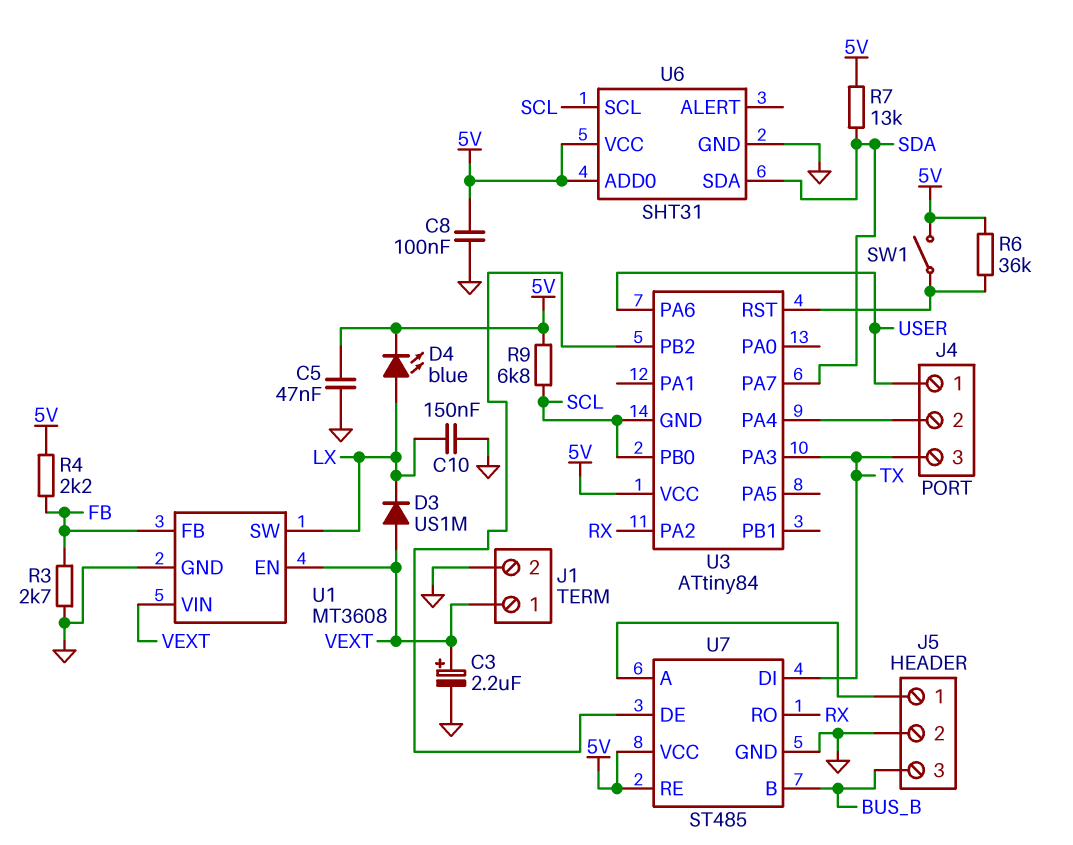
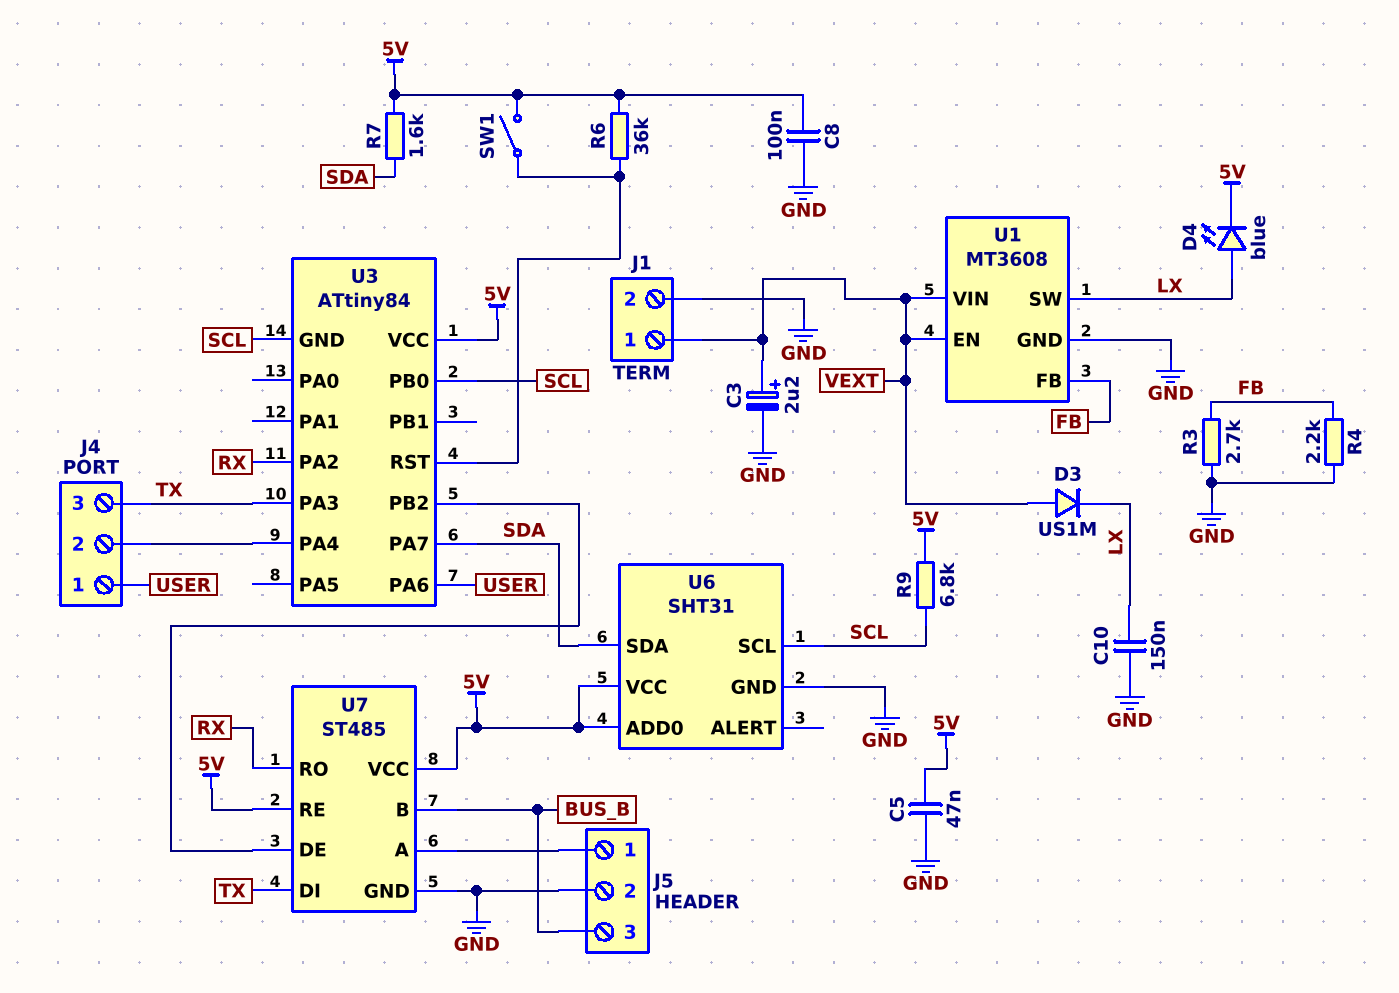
R4: 2.2k (5V, FB) -> 2.2k (FB, GND)
R7: 13k (5V, SDA) -> 1.6k (5V, SDA)

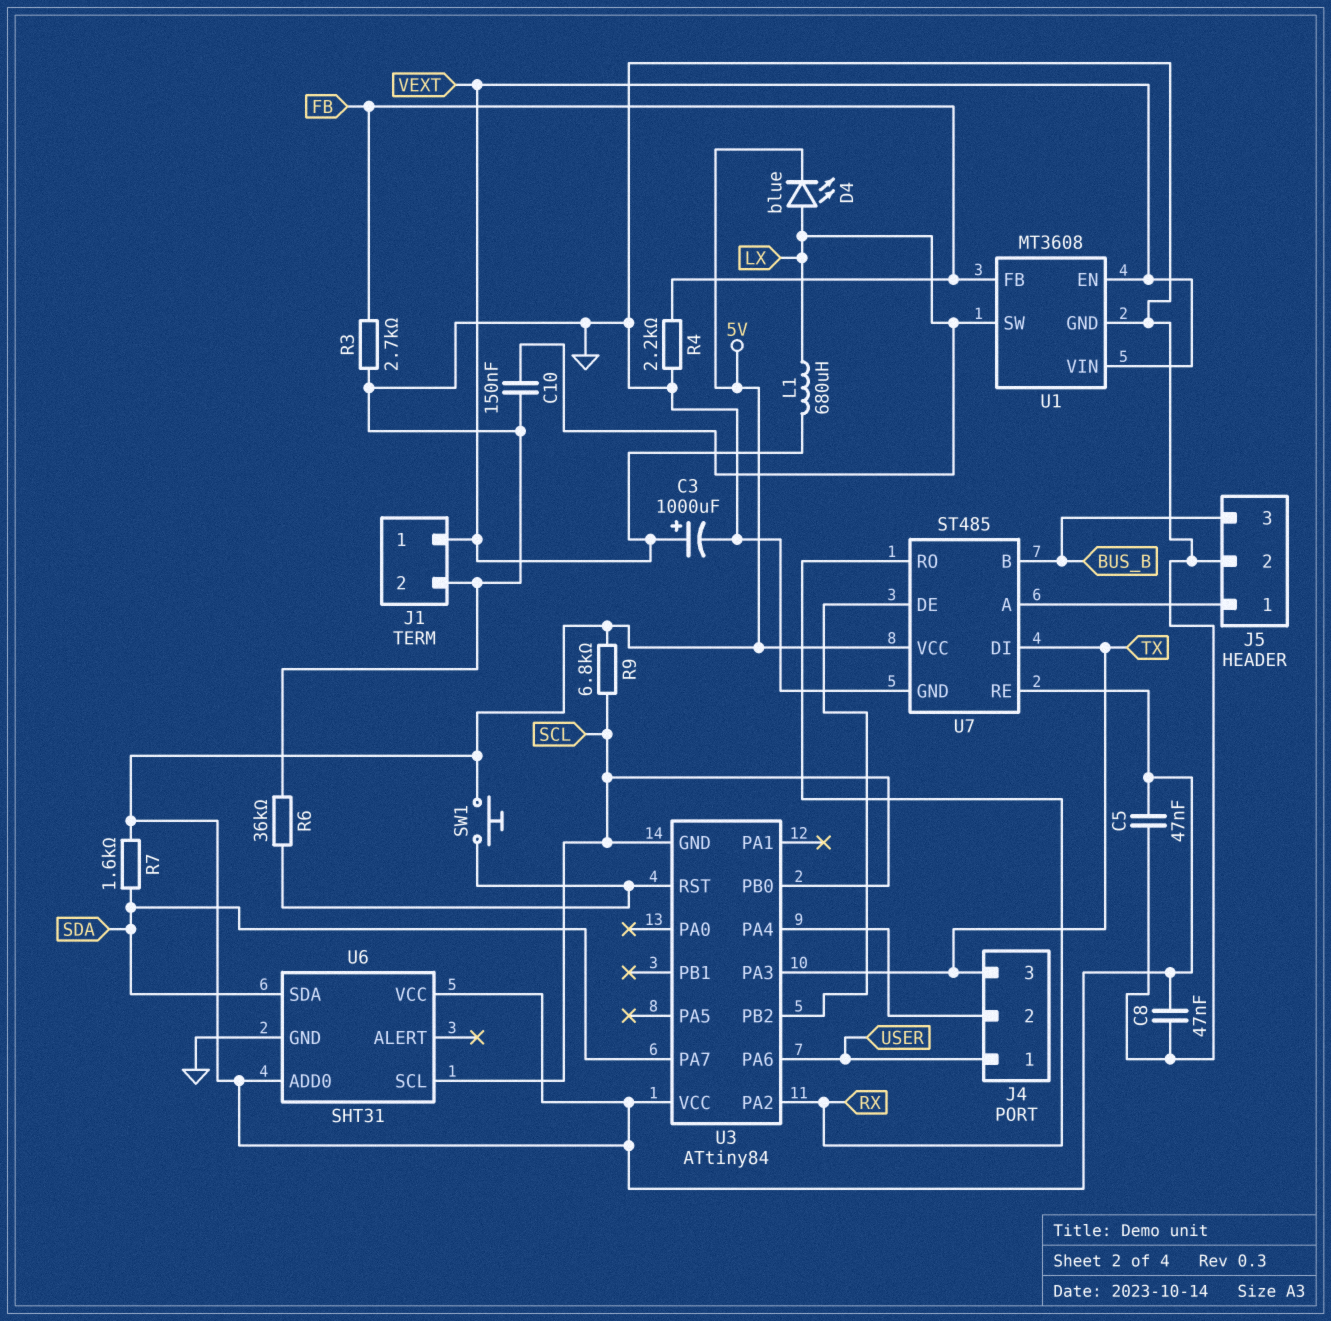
C3: 2.2uF (plus VEXT, minus GND) -> 1000uF (plus VEXT, minus GND)
C8: 100nF (5V, GND) -> 47nF (5V, GND)
D3: diode US1M (A VEXT, K LX) -> none
L1: none -> 680uH (LX, VEXT)
R6: 36k (5V, U3/RST) -> 36k (GND, U3/RST)
SW1: switch (5V, U3/RST) -> button (5V, U3/RST)

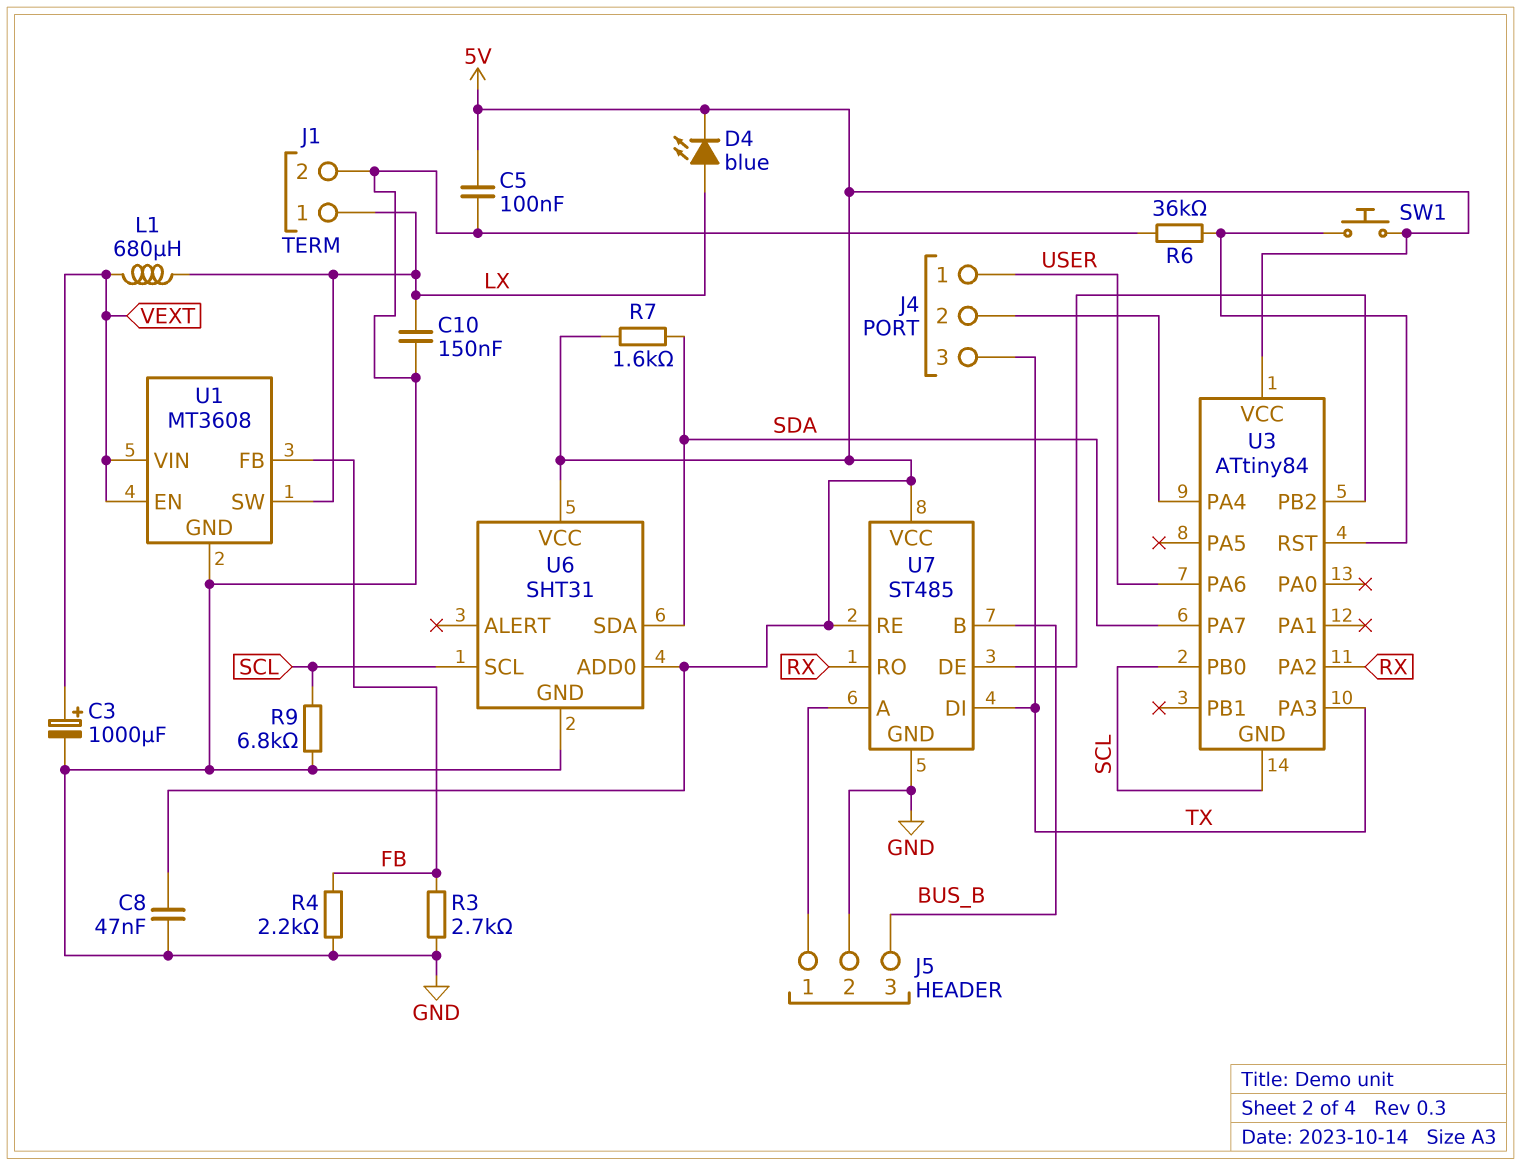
C5: 47nF (5V, GND) -> 100nF (5V, GND)
J1 pin 1: VEXT -> LX
R9: 6.8k (5V, SCL) -> 6.8k (GND, SCL)

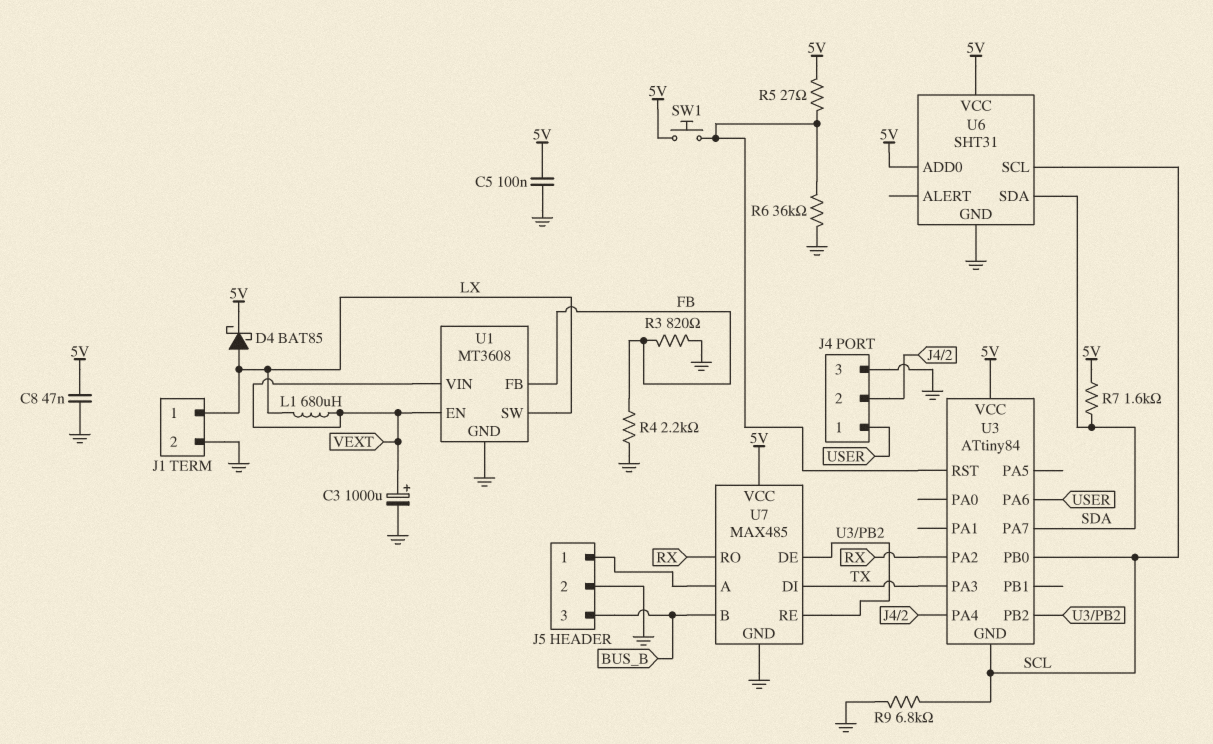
C10: 150nF (GND, LX) -> none
D4: LED blue (A LX, K 5V) -> schottky BAT85 (A LX, K 5V)
J4 pin 3: TX -> GND
R3: 2.7k (FB, GND) -> 820 (FB, GND)
R5: none -> 27 (5V, U3/RST)
U7: ST485 -> MAX485
U7 pin RE: 5V -> U3/PB2

